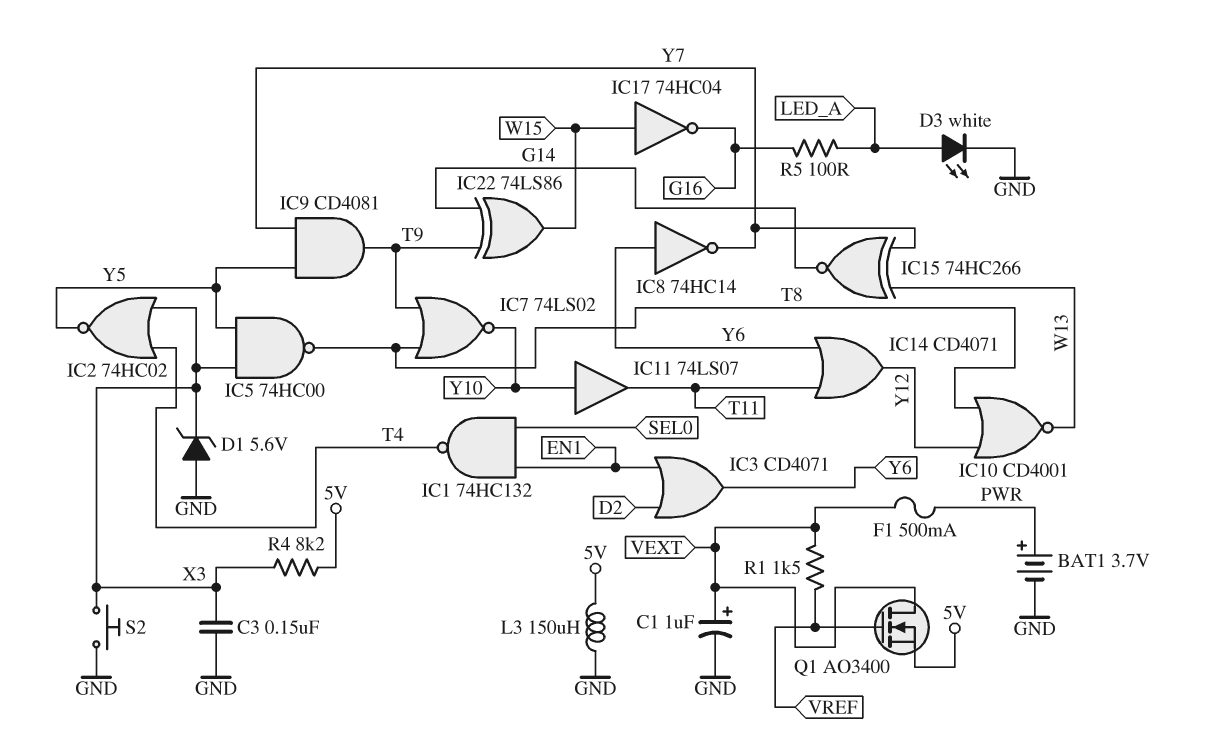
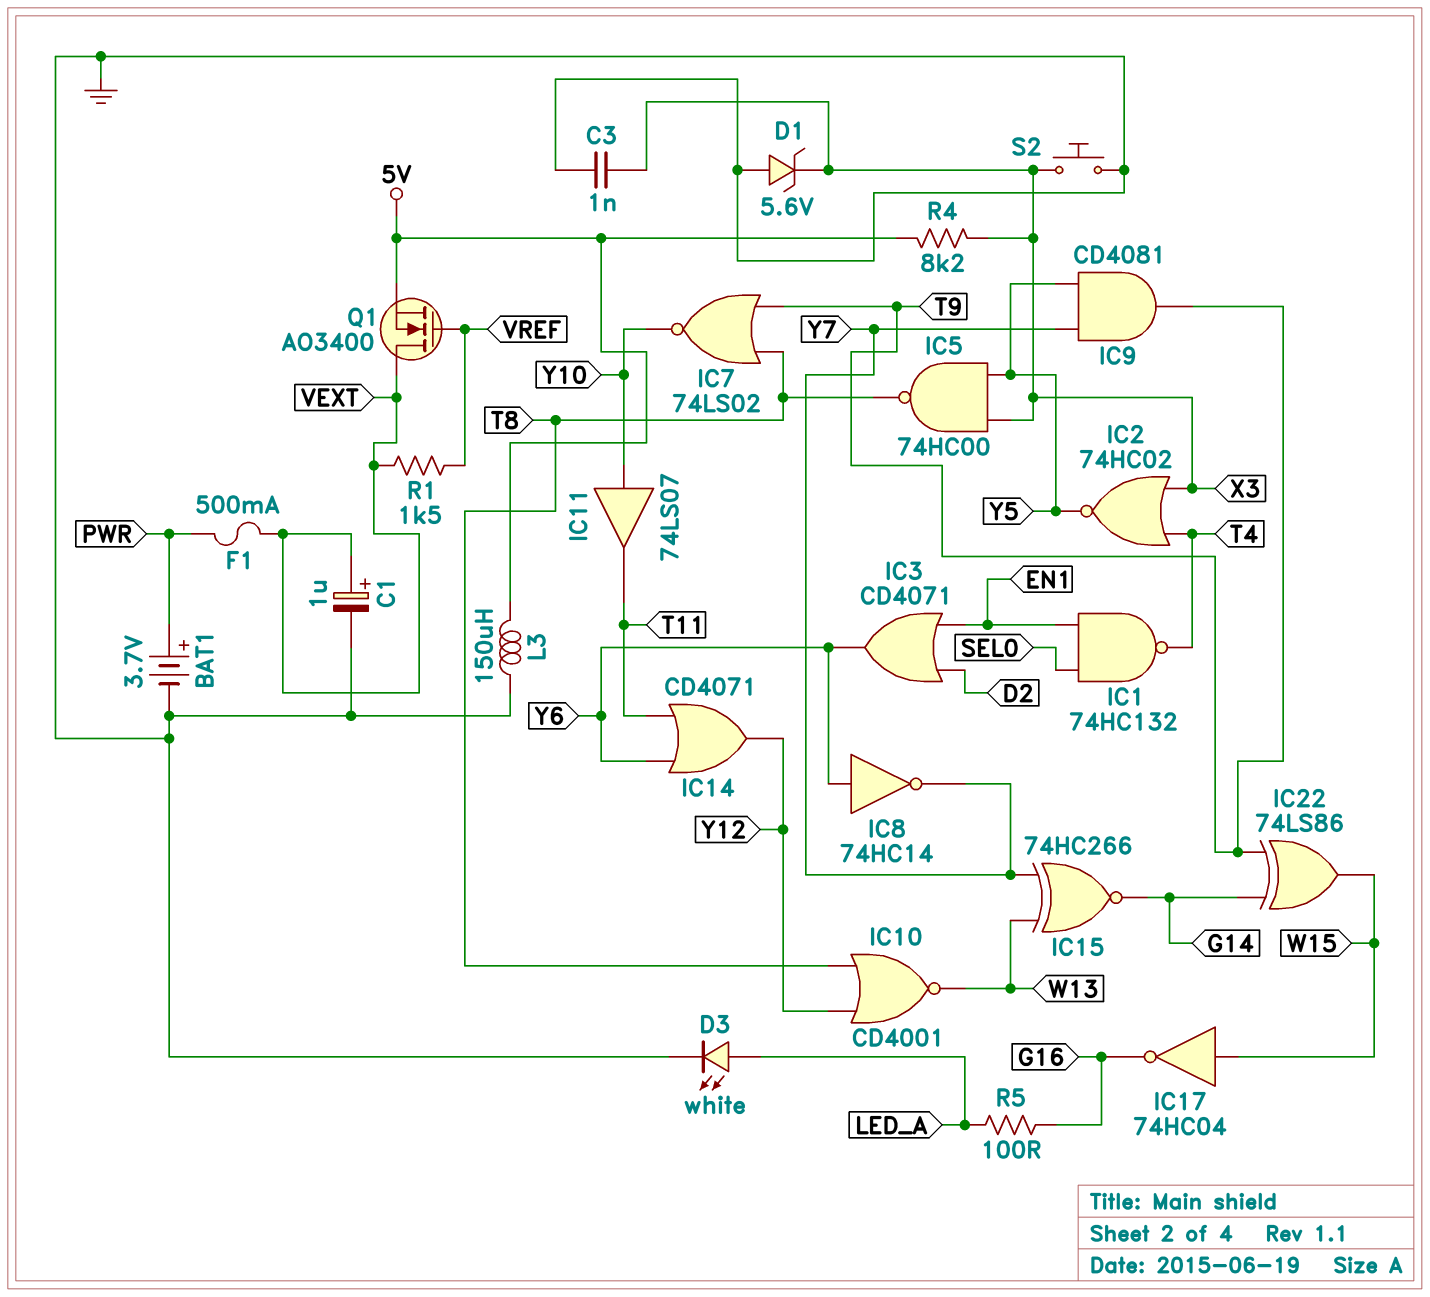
C3: 150nF (GND, X3) -> 1nF (GND, X3)

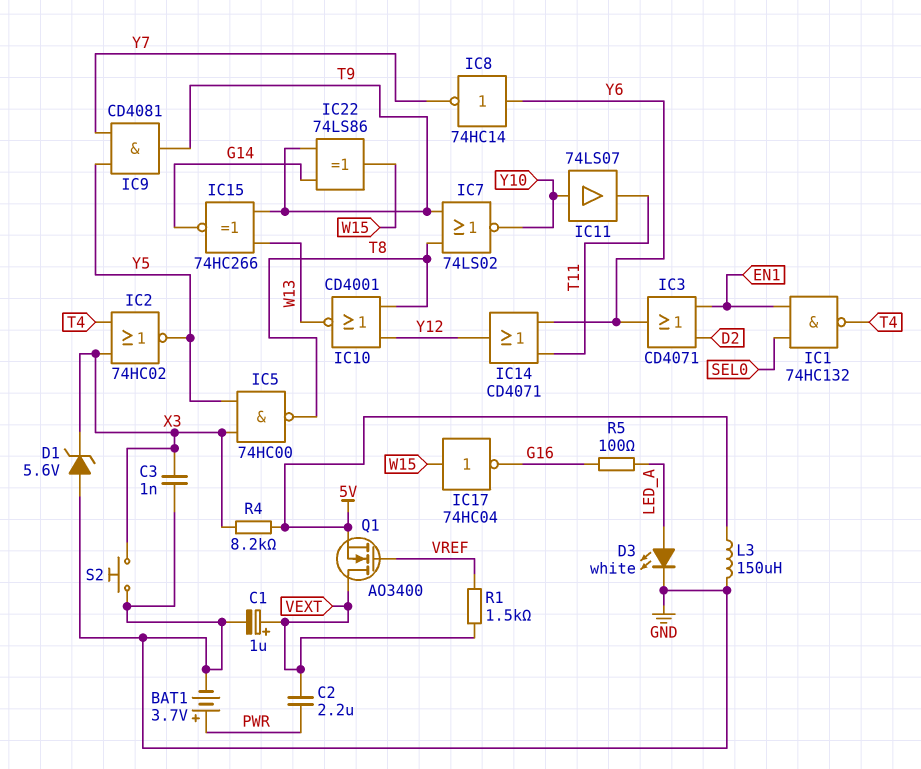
C2: none -> 2.2uF (PWR, VEXT)
F1: 500mA (PWR, VEXT) -> none
IC15: XNOR 74HC266 (in W13, in Y7, out G14) -> XNOR 74HC266 (in T9, in W13, out G14)

